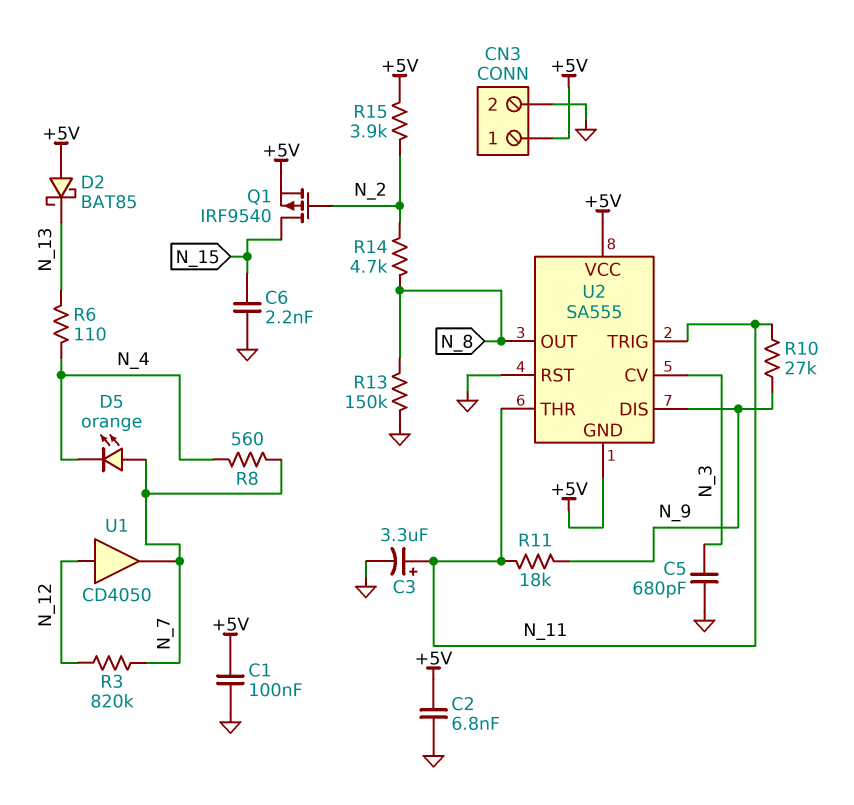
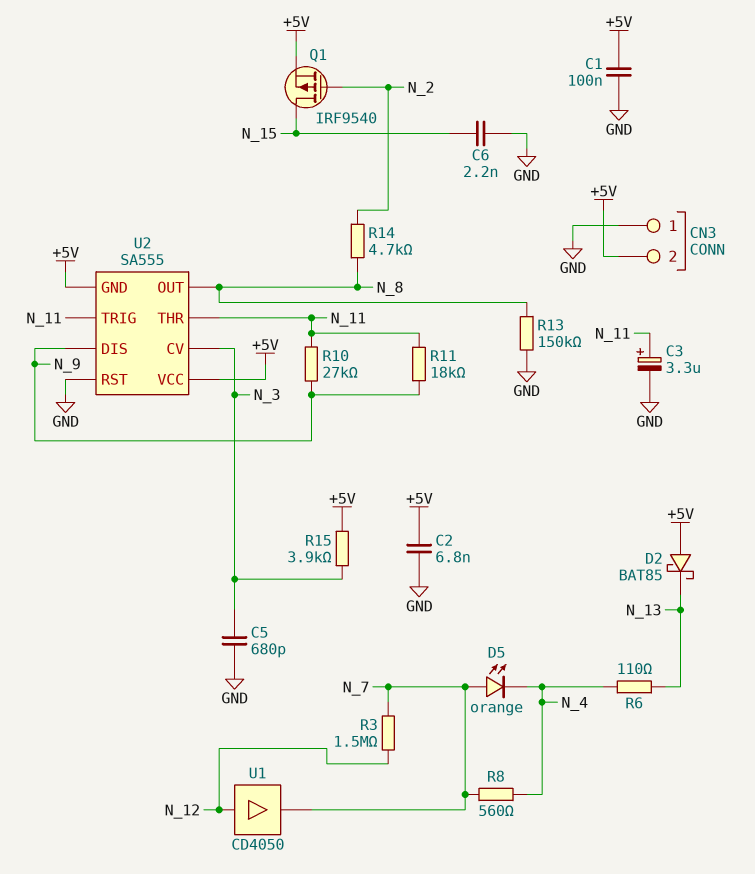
CN3 pin 1: +5V -> GND
CN3 pin 2: GND -> +5V
R3: 820k (N_7, N_12) -> 1.5M (N_7, N_12)
R15: 3.9k (+5V, N_2) -> 3.9k (+5V, N_3)

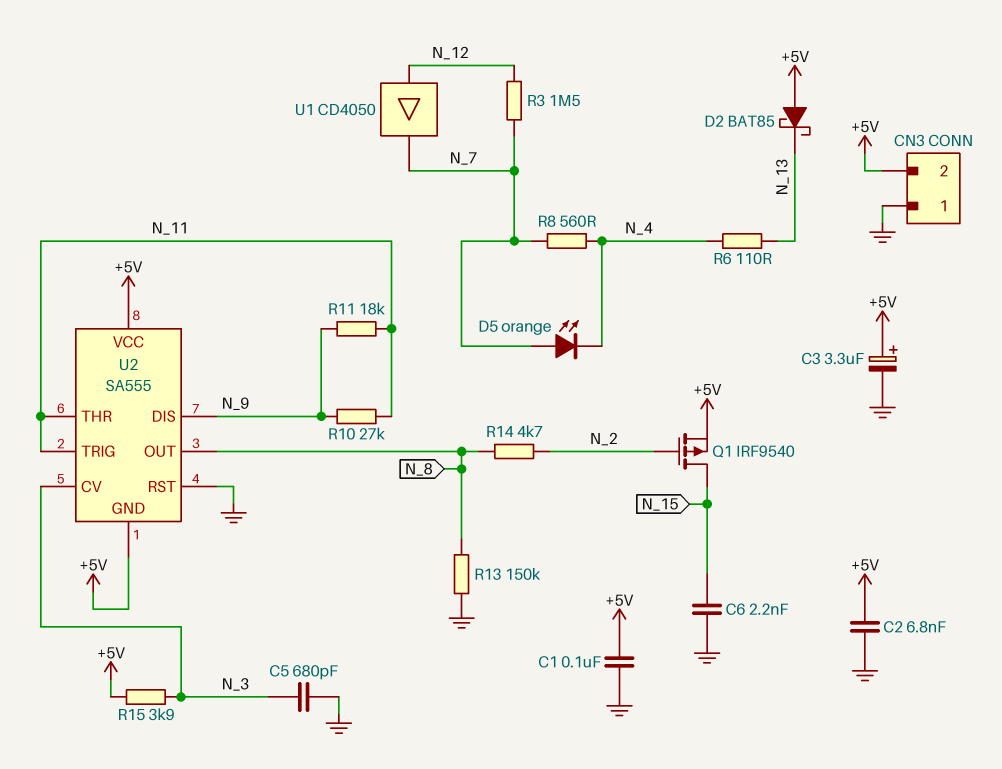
C3: 3.3uF (plus N_11, minus GND) -> 3.3uF (plus +5V, minus GND)

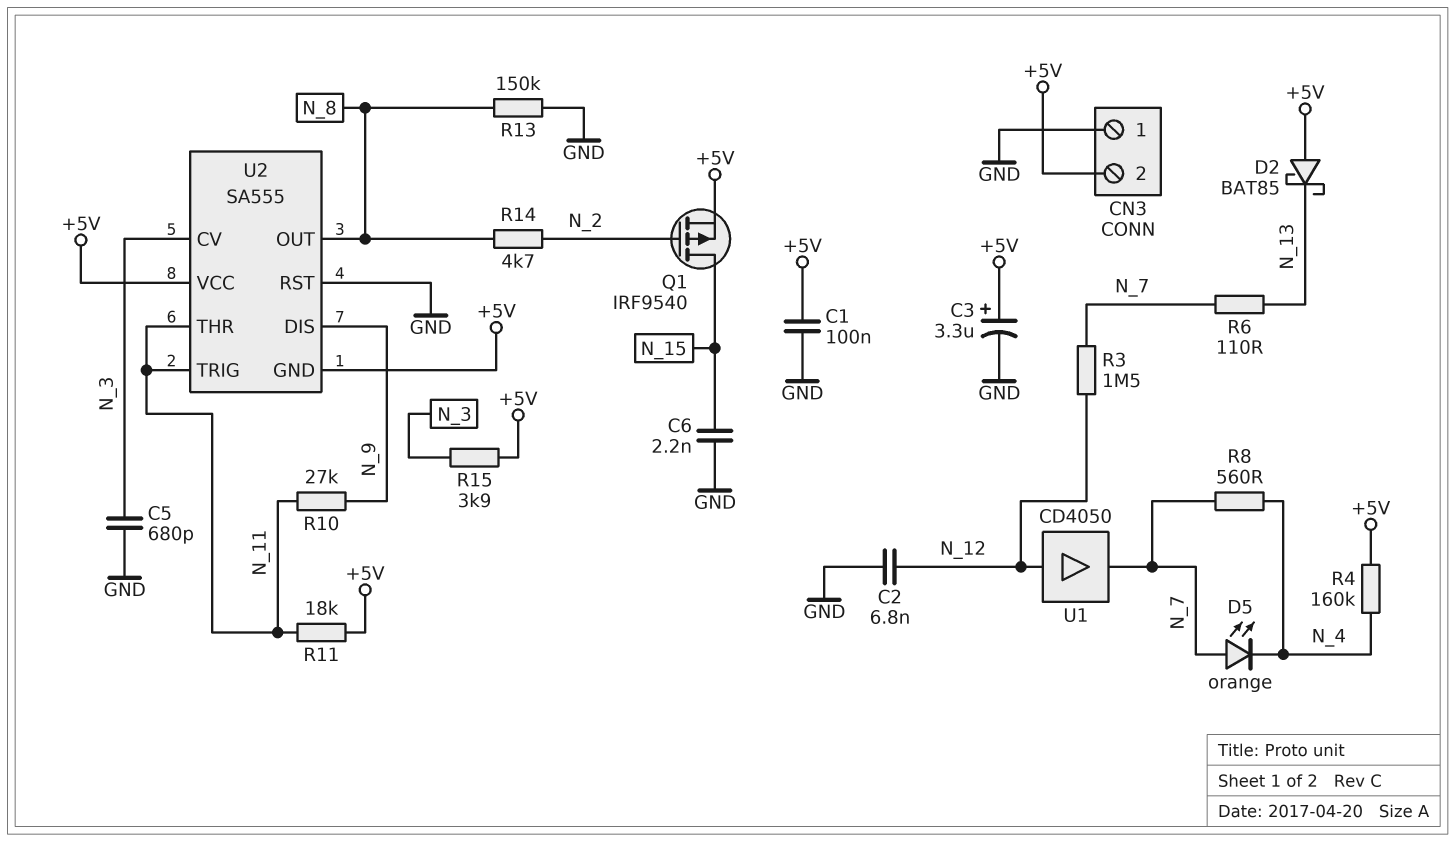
C2: 6.8nF (+5V, GND) -> 6.8nF (GND, N_12)
R4: none -> 160k (+5V, N_4)
R6: 110 (N_4, N_13) -> 110 (N_7, N_13)
R11: 18k (N_9, N_11) -> 18k (+5V, N_11)

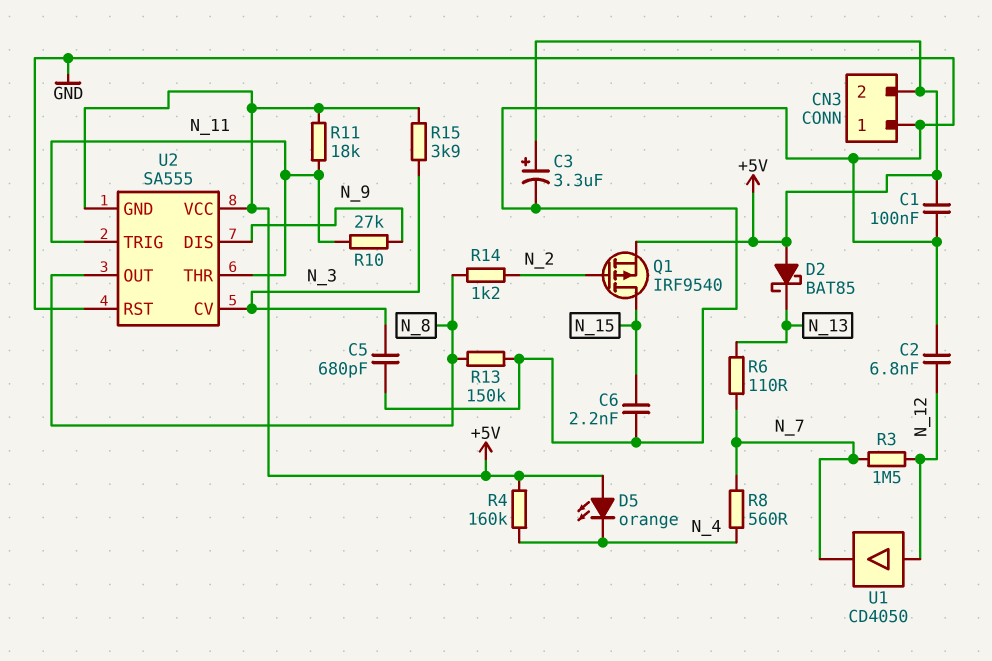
D5: LED orange (A N_7, K N_4) -> LED orange (A +5V, K N_4)
R14: 4.7k (N_2, N_8) -> 1.2k (N_2, N_8)

